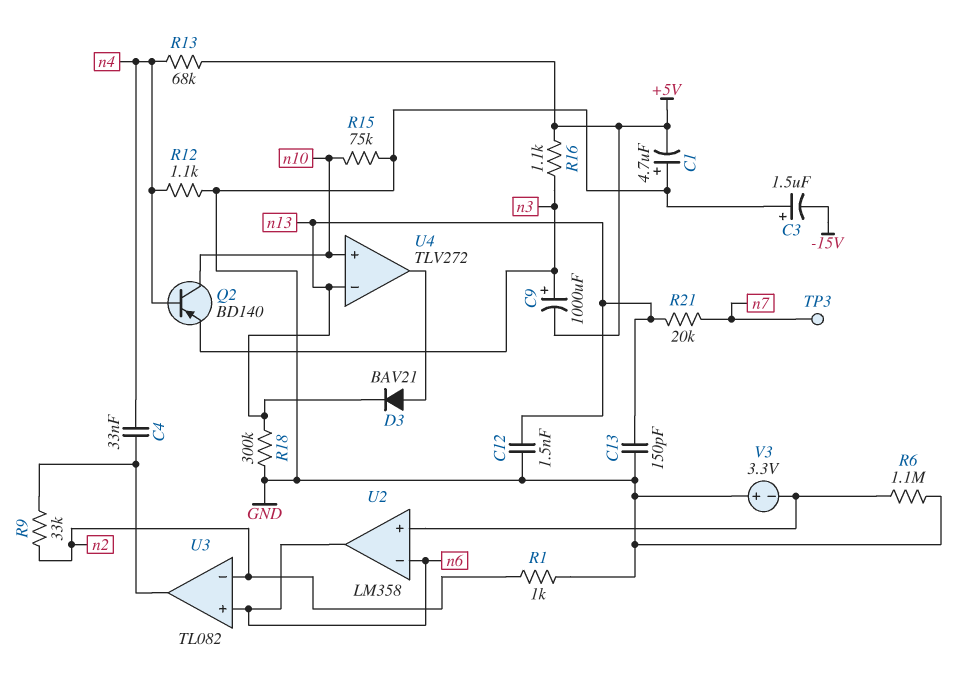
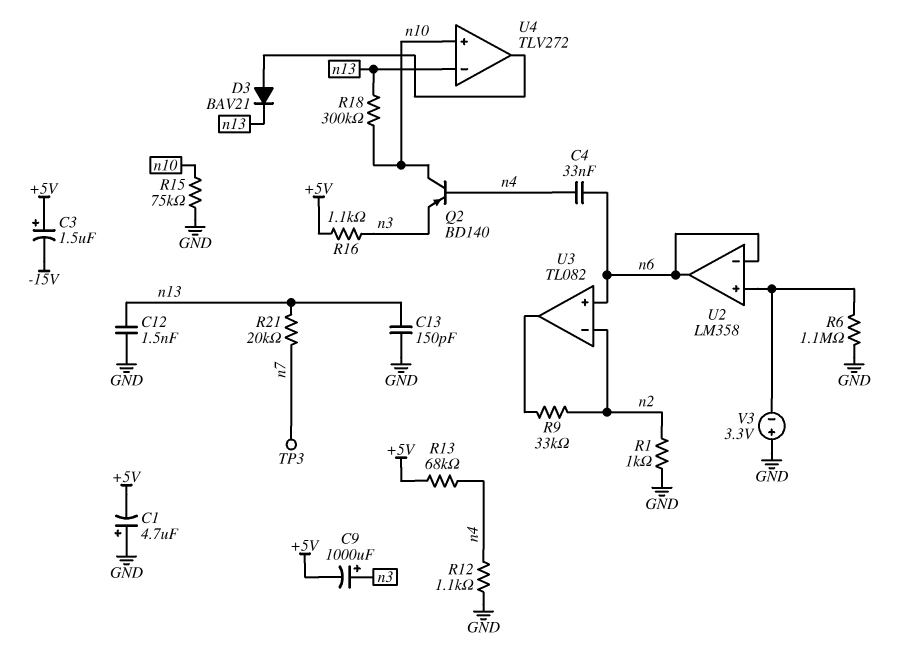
C3: 1.5uF (plus GND, minus -15V) -> 1.5uF (plus +5V, minus -15V)
C4: 33nF (U3/out, n4) -> 33nF (n4, n6)
R18: 300k (GND, n13) -> 300k (n10, n13)

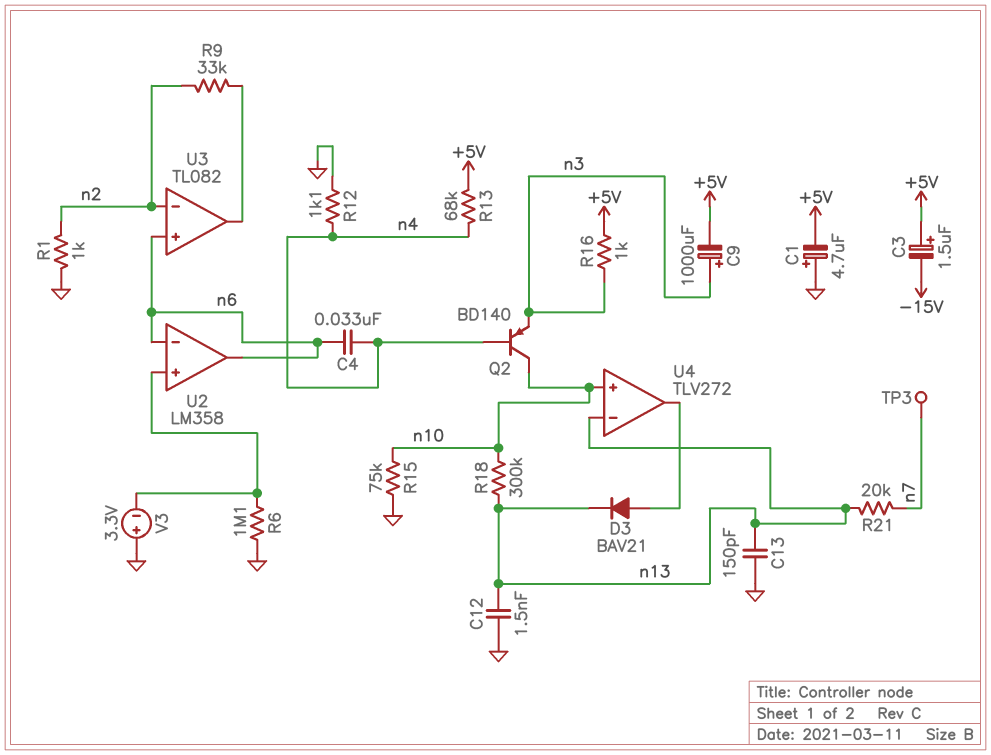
R16: 1.1k (+5V, n3) -> 1k (+5V, n3)

